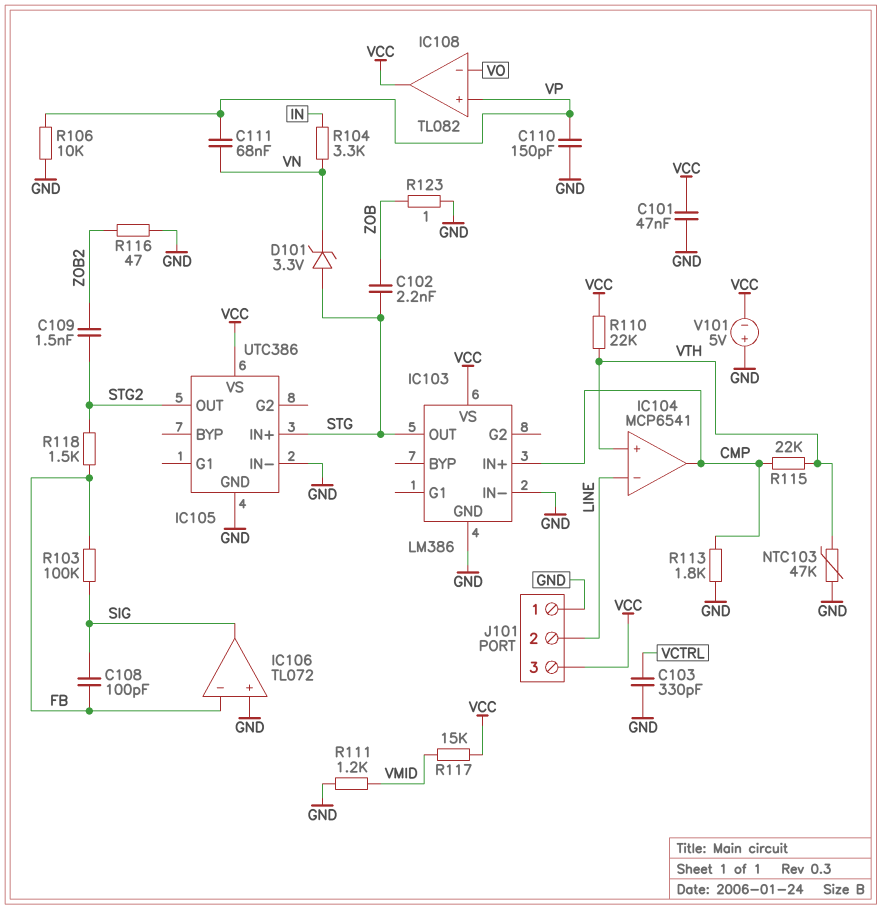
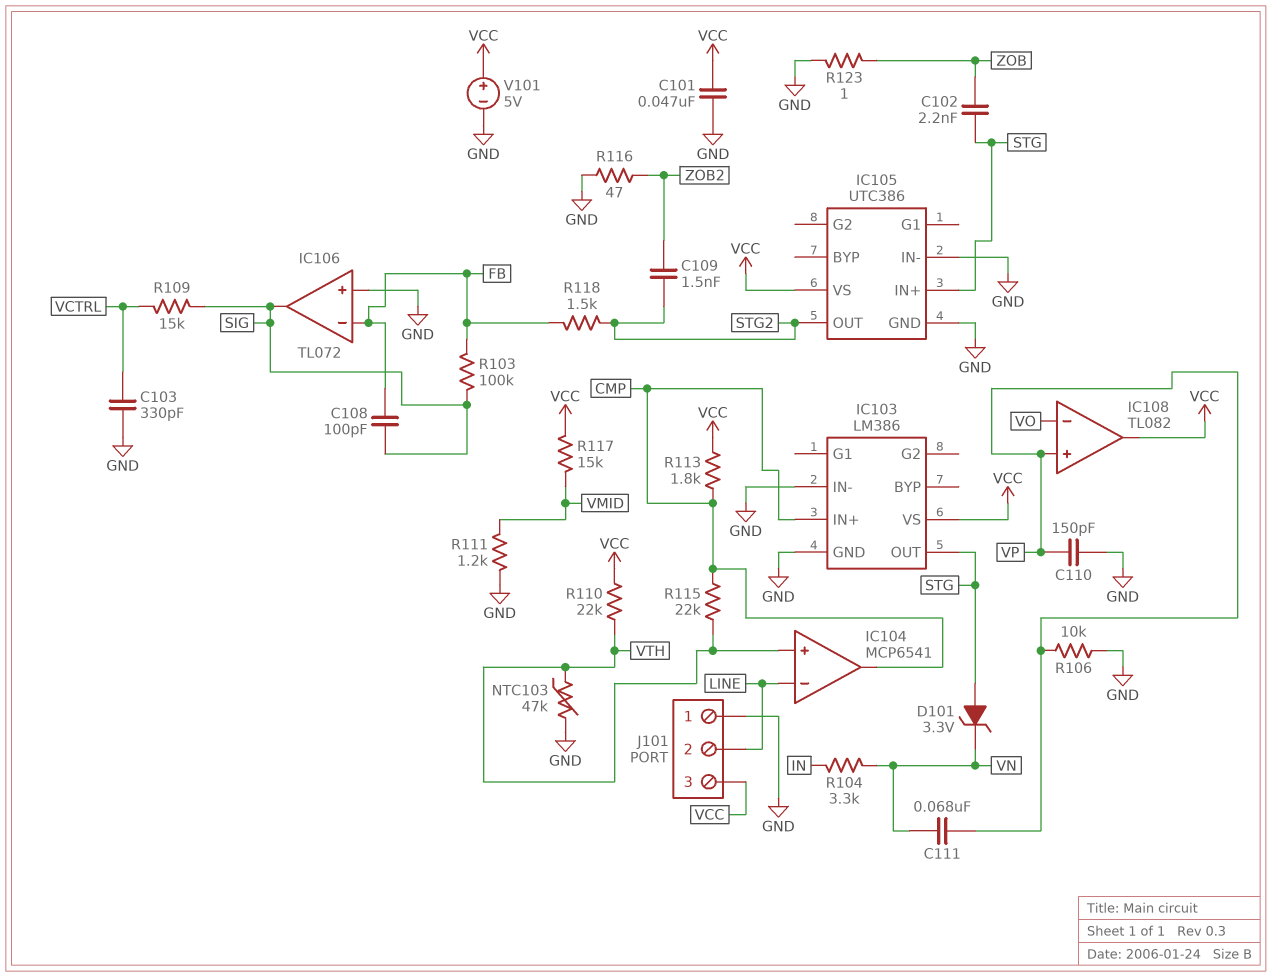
R109: none -> 15k (SIG, VCTRL)
R113: 1.8k (CMP, GND) -> 1.8k (CMP, VCC)
V101: 5V (plus GND, minus VCC) -> 5V (plus VCC, minus GND)

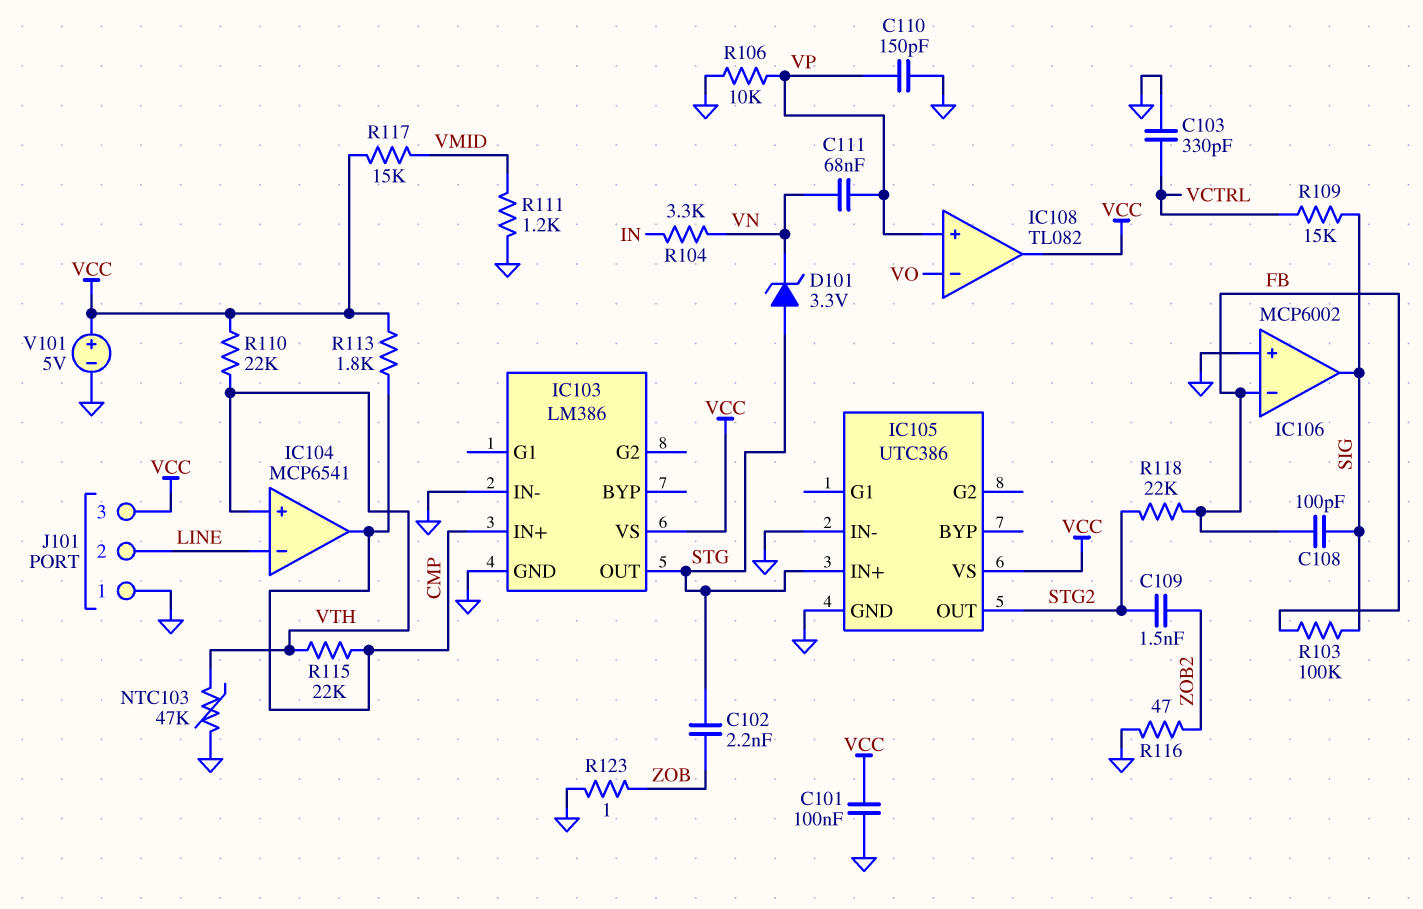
C101: 47nF (GND, VCC) -> 100nF (GND, VCC)
IC106: TL072 -> MCP6002
R118: 1.5k (FB, STG2) -> 22k (FB, STG2)

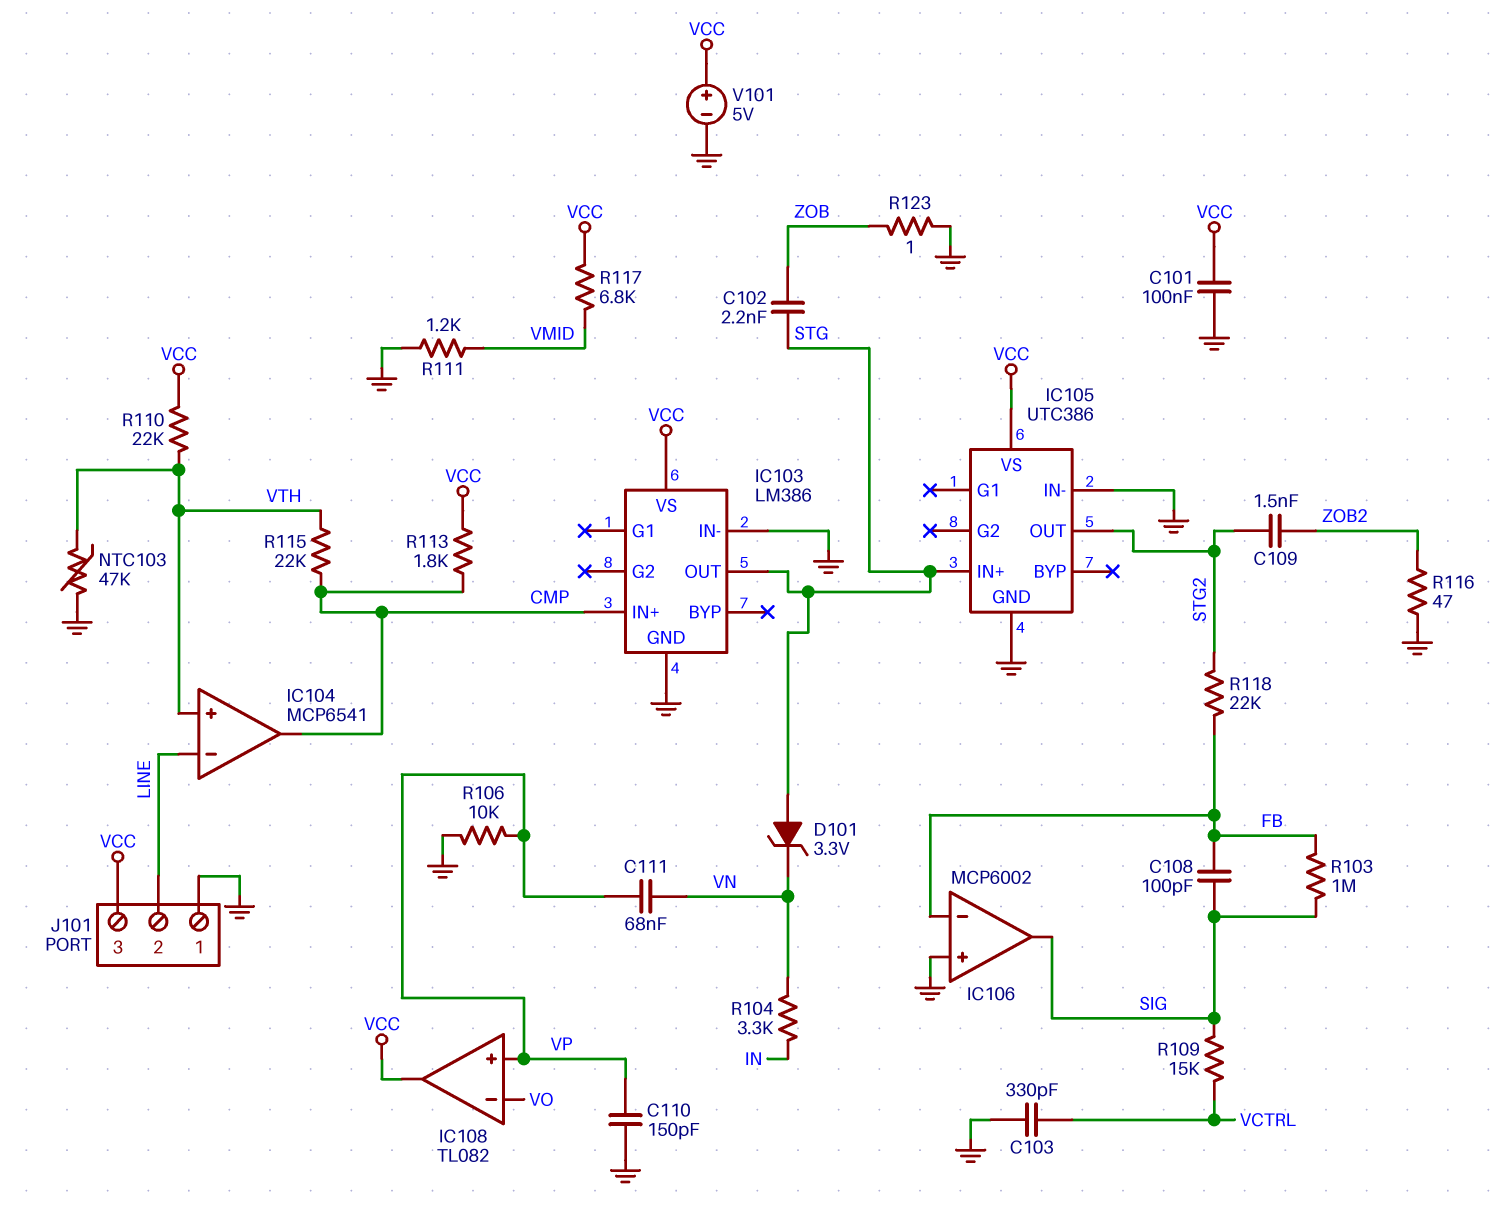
R103: 100k (FB, SIG) -> 1M (FB, SIG)
R117: 15k (VCC, VMID) -> 6.8k (VCC, VMID)

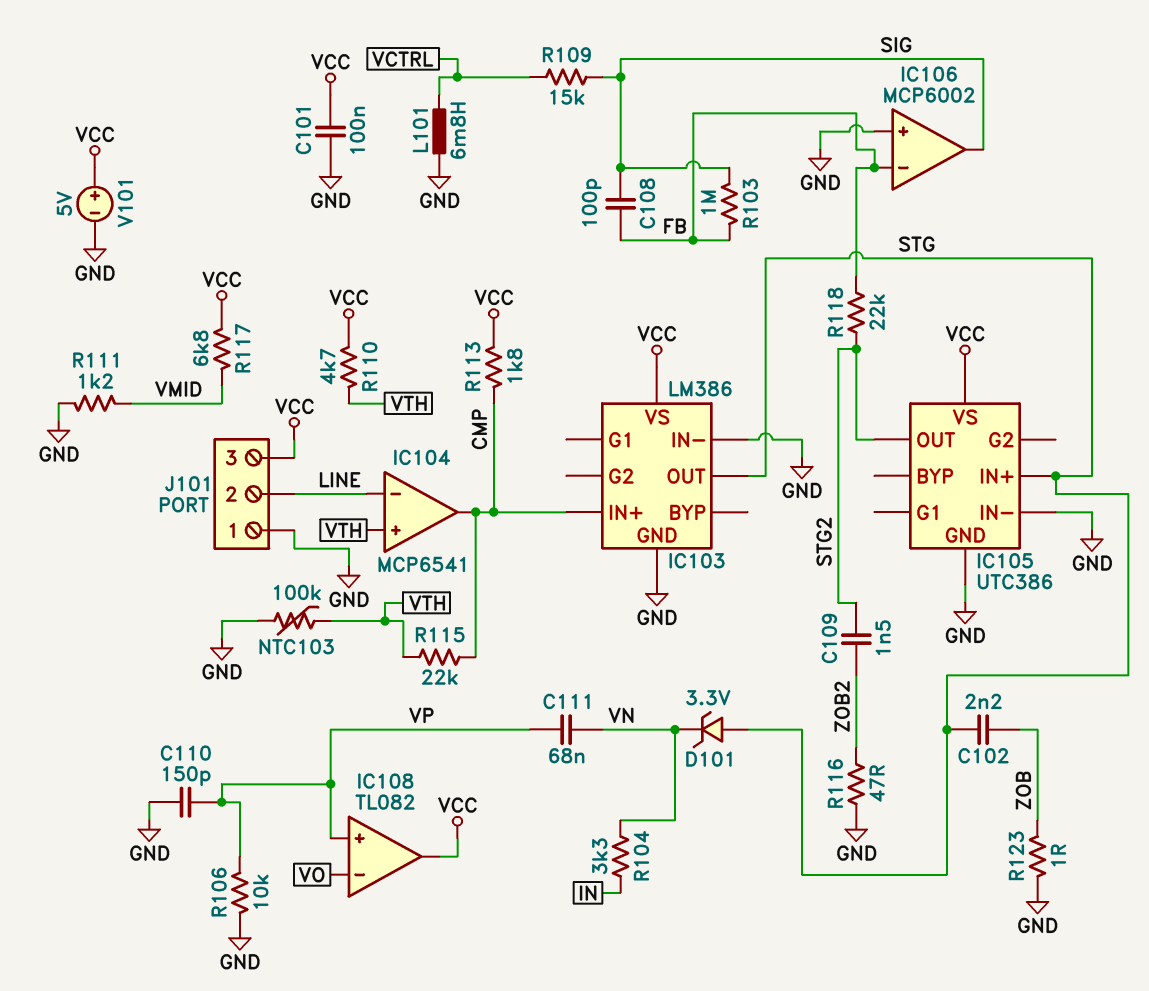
C103: 330pF (GND, VCTRL) -> none
L101: none -> 6.8mH (GND, VCTRL)
NTC103: 47k (GND, VTH) -> 100k (GND, VTH)
R110: 22k (VCC, VTH) -> 4.7k (VCC, VTH)

